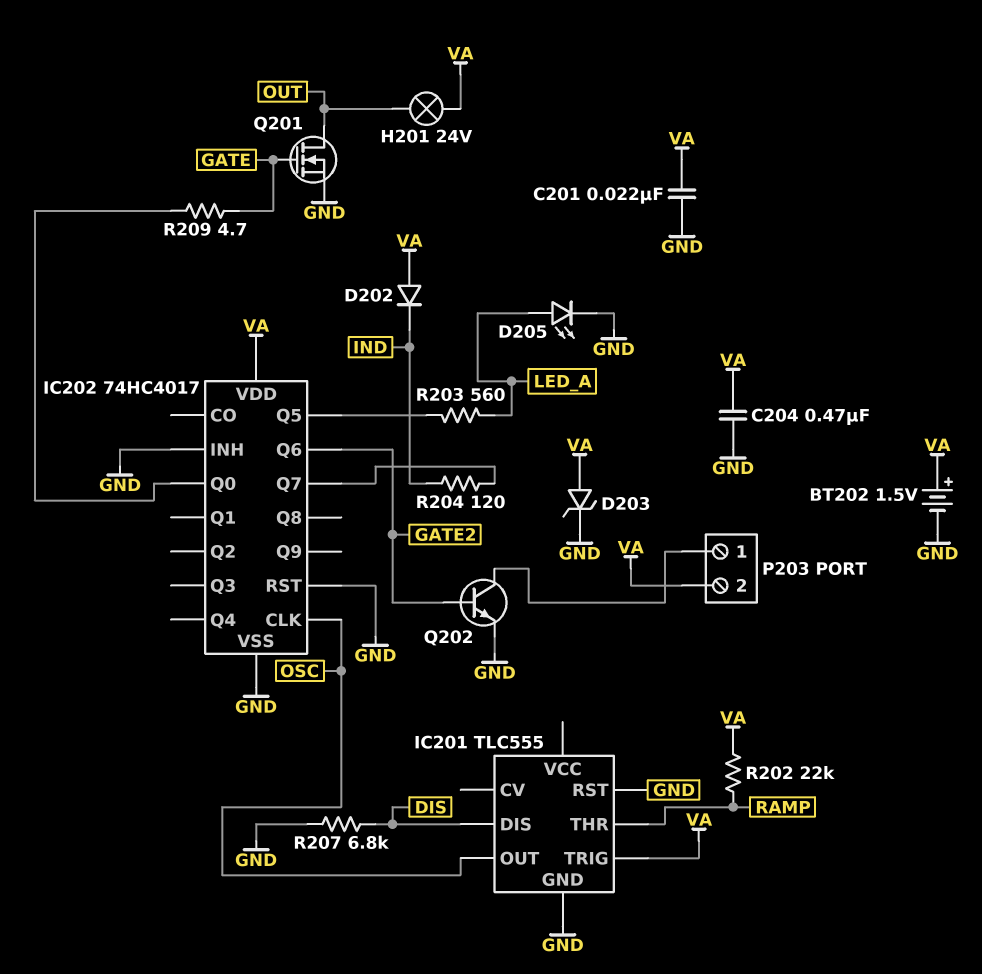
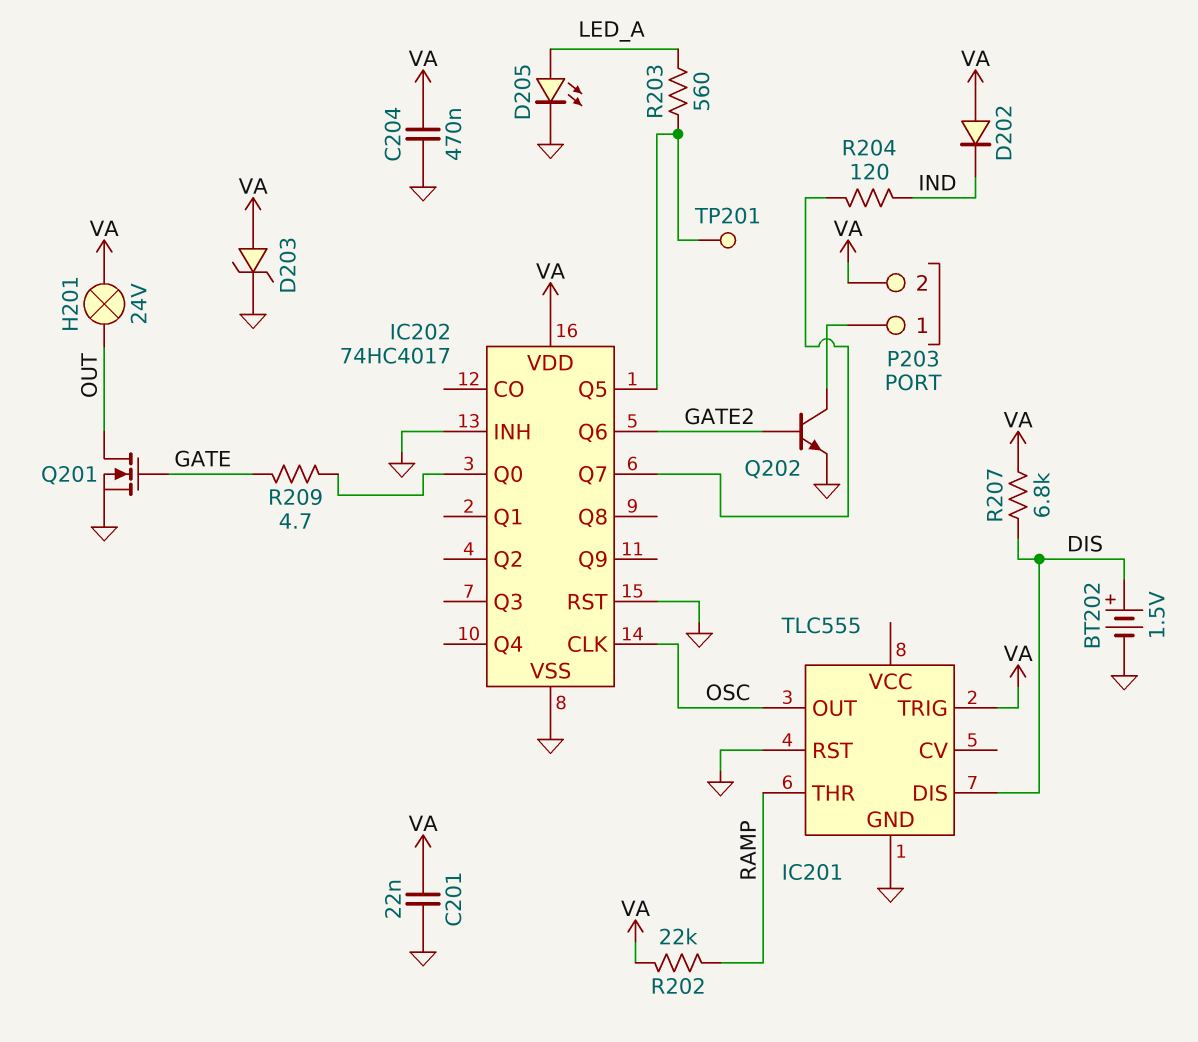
BT202: 1.5V (plus VA, minus GND) -> 1.5V (plus DIS, minus GND)
R207: 6.8k (DIS, GND) -> 6.8k (DIS, VA)
TP201: none -> test point (IC202/Q5)

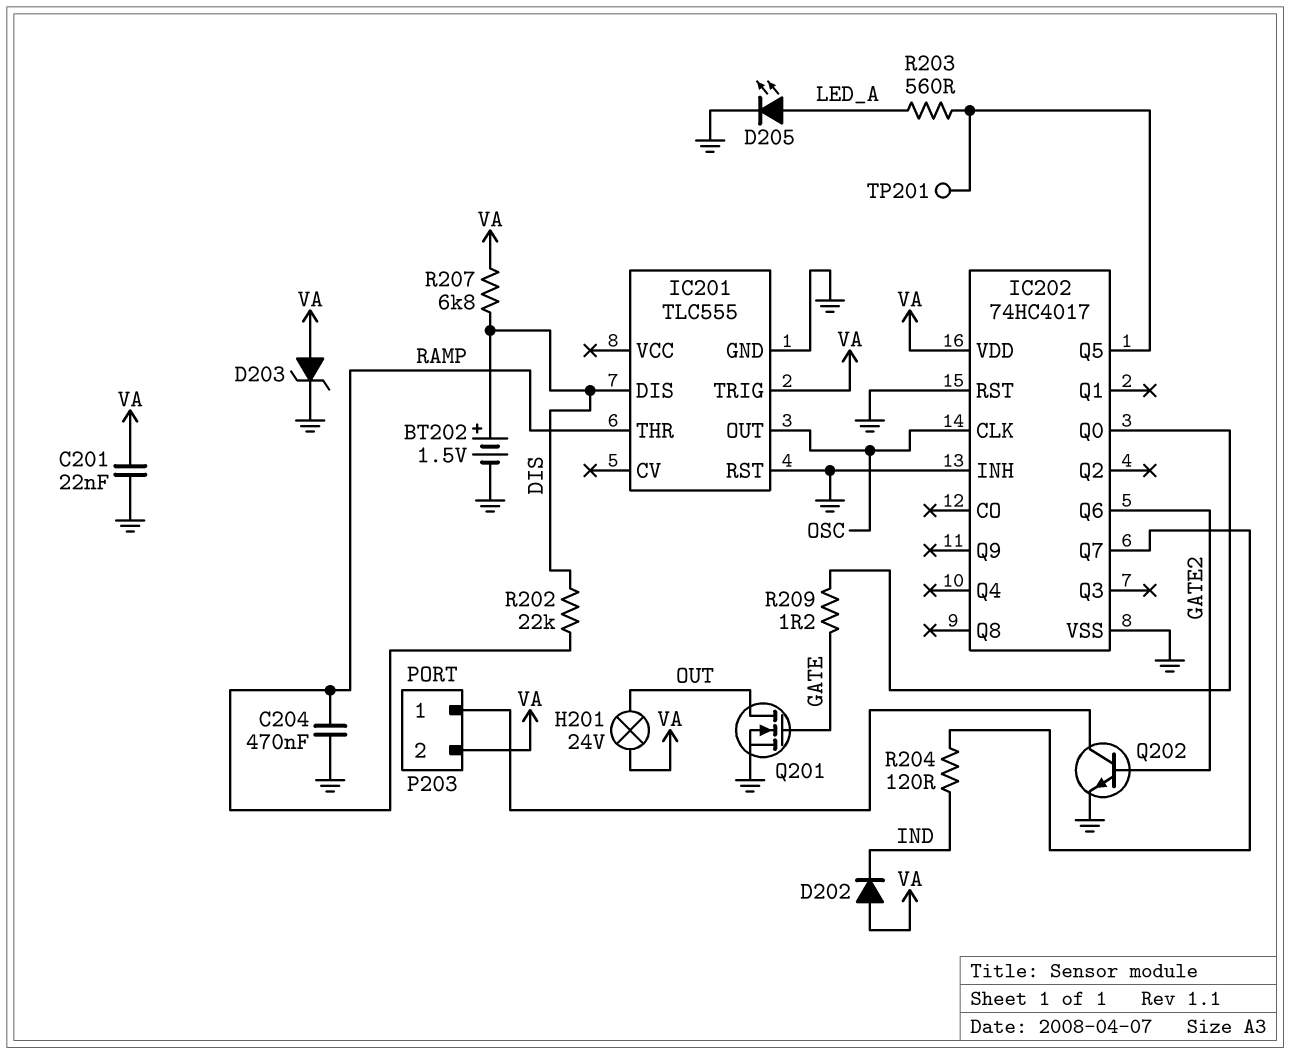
C204: 470nF (GND, VA) -> 470nF (GND, RAMP)
R202: 22k (RAMP, VA) -> 22k (DIS, RAMP)
R209: 4.7 (GATE, IC202/Q0) -> 1.2 (GATE, IC202/Q0)

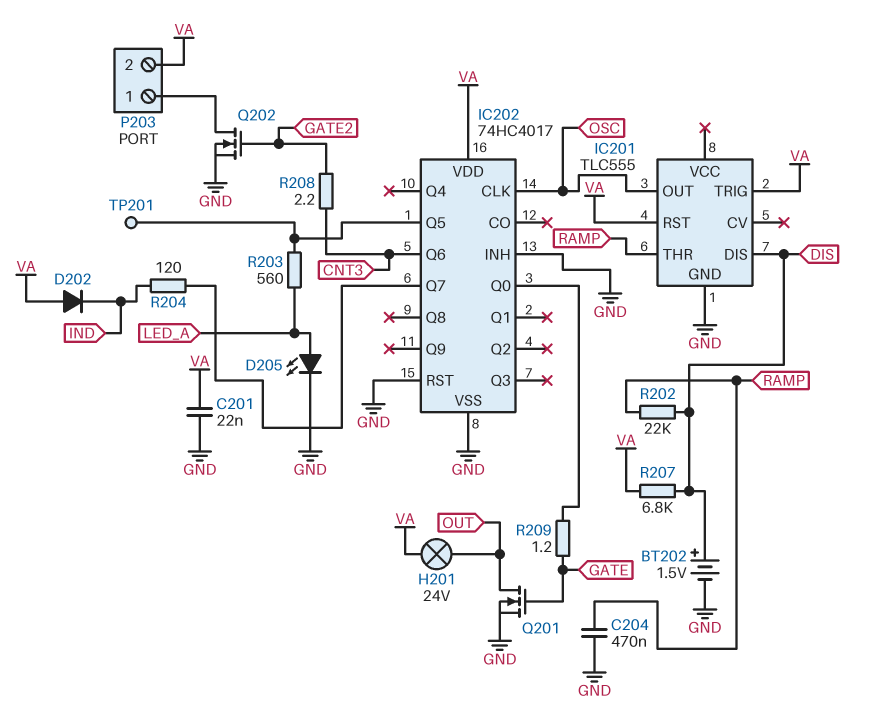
D203: zener (A VA, K GND) -> none
IC201 pin RST: GND -> VA
IC202 pin Q6: GATE2 -> CNT3
Q202: NPN (B GATE2, C P203/1, E GND) -> NMOS (G GATE2, D P203/1, S GND)
R208: none -> 2.2 (CNT3, GATE2)

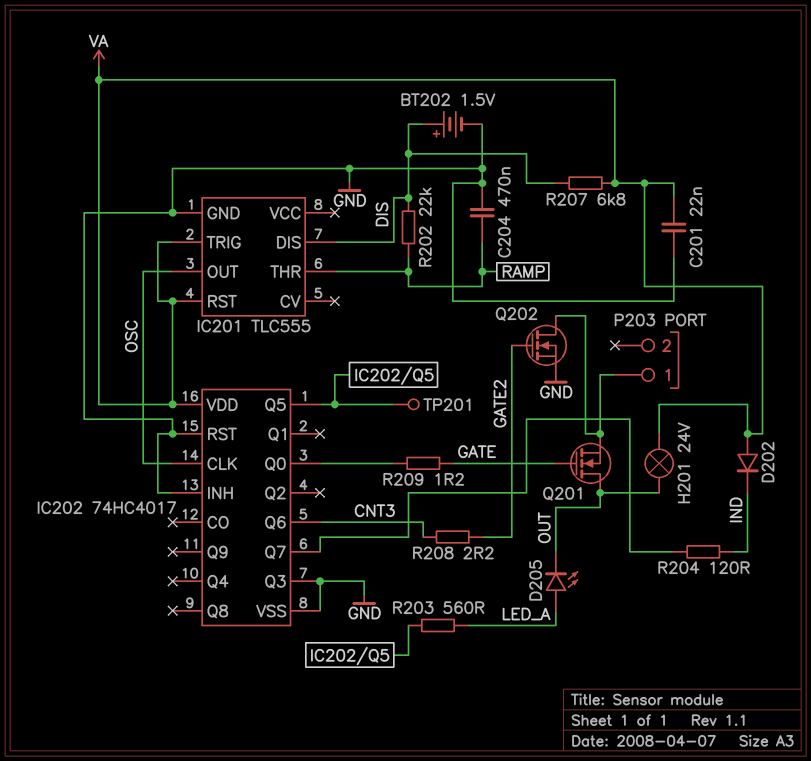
D205: LED (A LED_A, K GND) -> LED (A LED_A, K OUT)
IC202 pin Q3: none -> GND
P203 pin 2: VA -> none
Q201: NMOS (G GATE, D OUT, S GND) -> NMOS (G GATE, D OUT, S P203/1)

